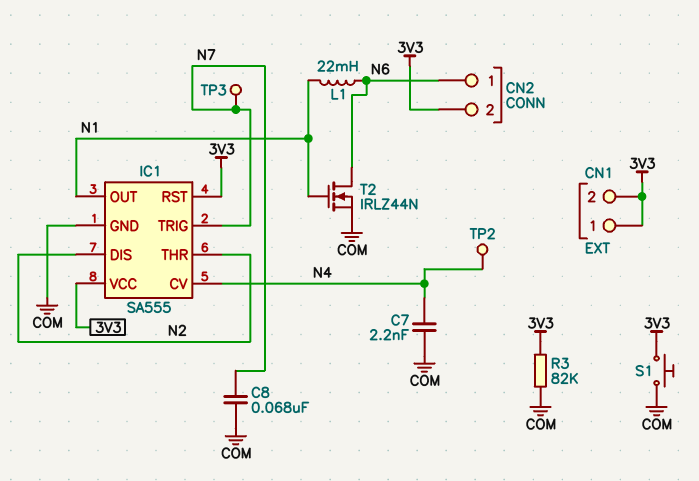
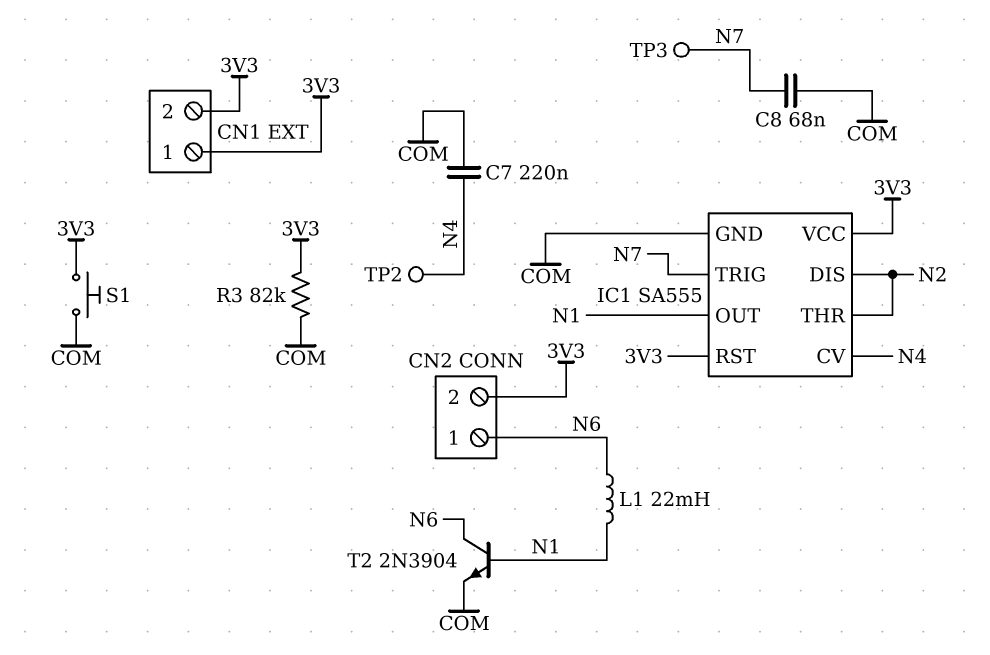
C7: 2.2nF (COM, N4) -> 220nF (COM, N4)
T2: NMOS IRLZ44N (G N1, D N6, S COM) -> NPN 2N3904 (B N1, C N6, E COM)

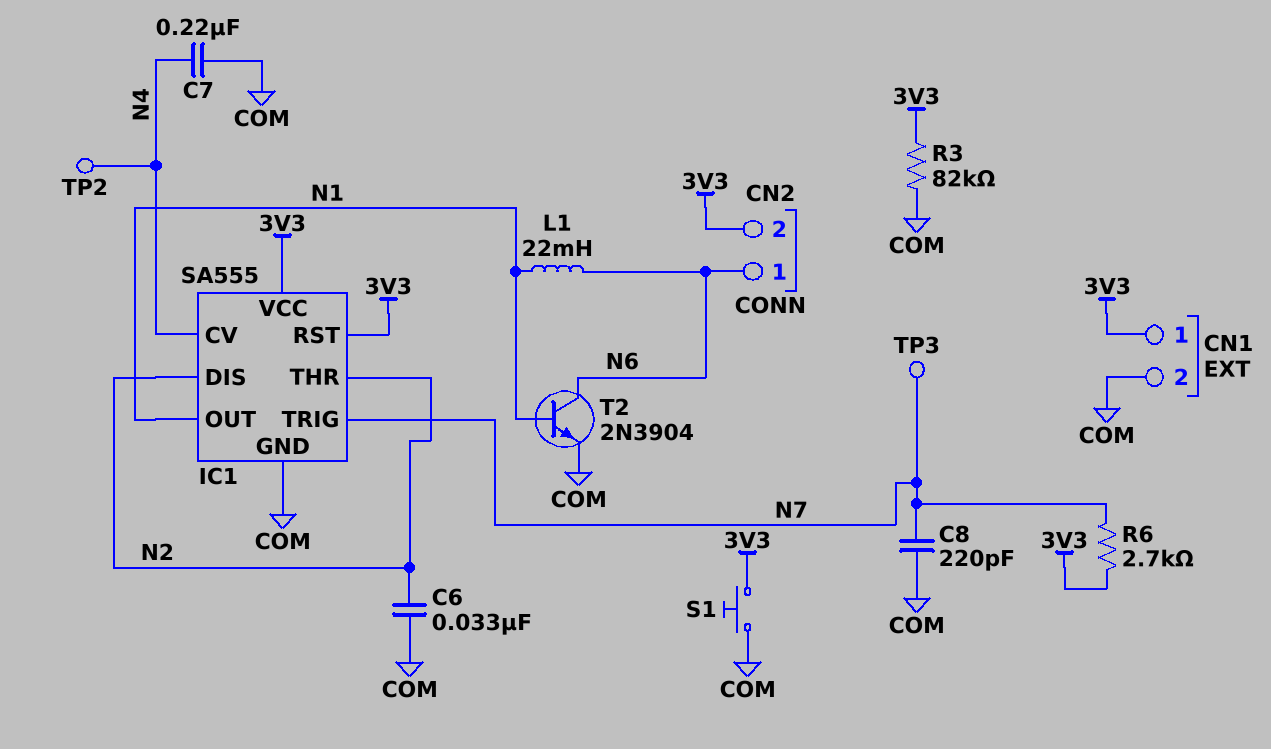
C6: none -> 33nF (COM, N2)
C8: 68nF (COM, N7) -> 220pF (COM, N7)
CN1 pin 2: 3V3 -> COM
R6: none -> 2.7k (3V3, N7)

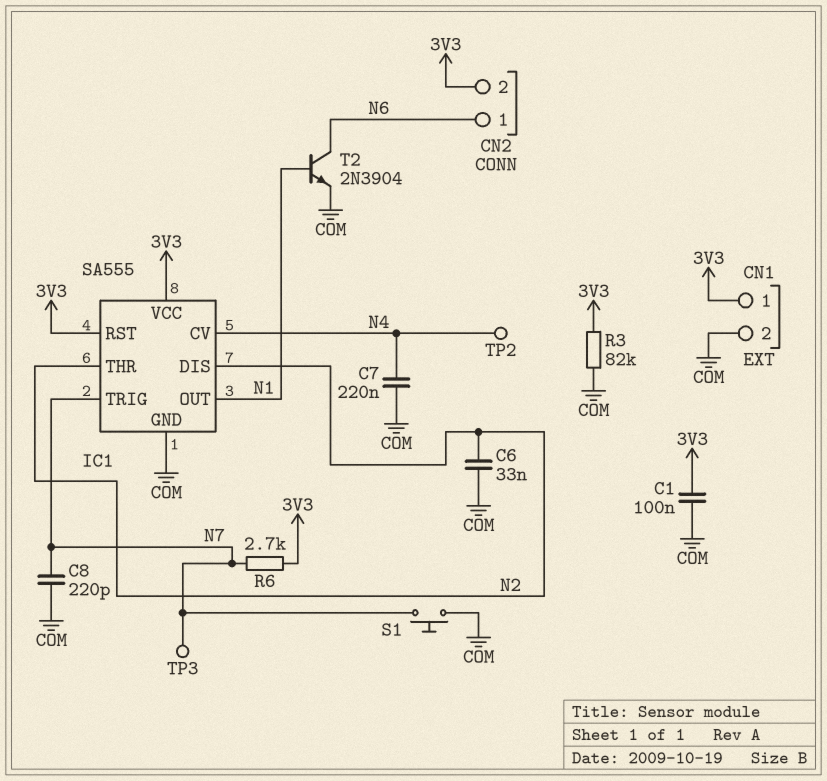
C1: none -> 100nF (3V3, COM)
L1: 22mH (N1, N6) -> none
S1: button (3V3, COM) -> button (COM, N7)

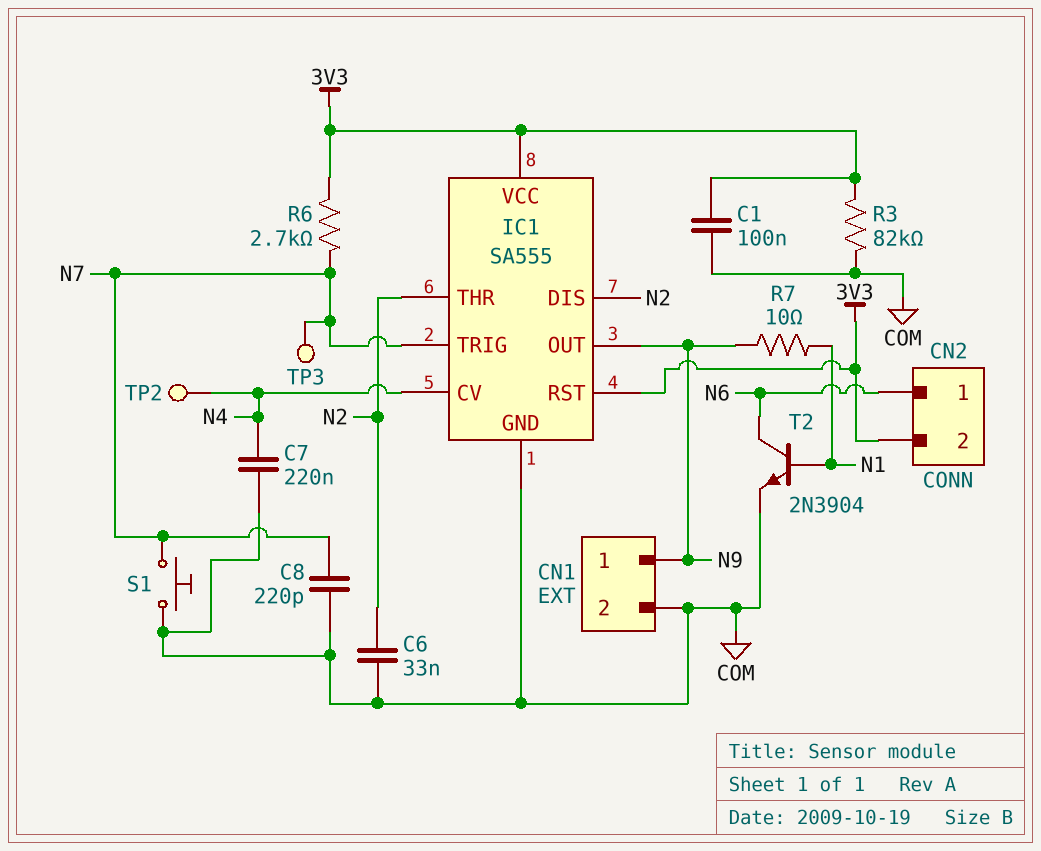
CN1 pin 1: 3V3 -> N9
IC1 pin OUT: N1 -> N9
R7: none -> 10 (N1, N9)

